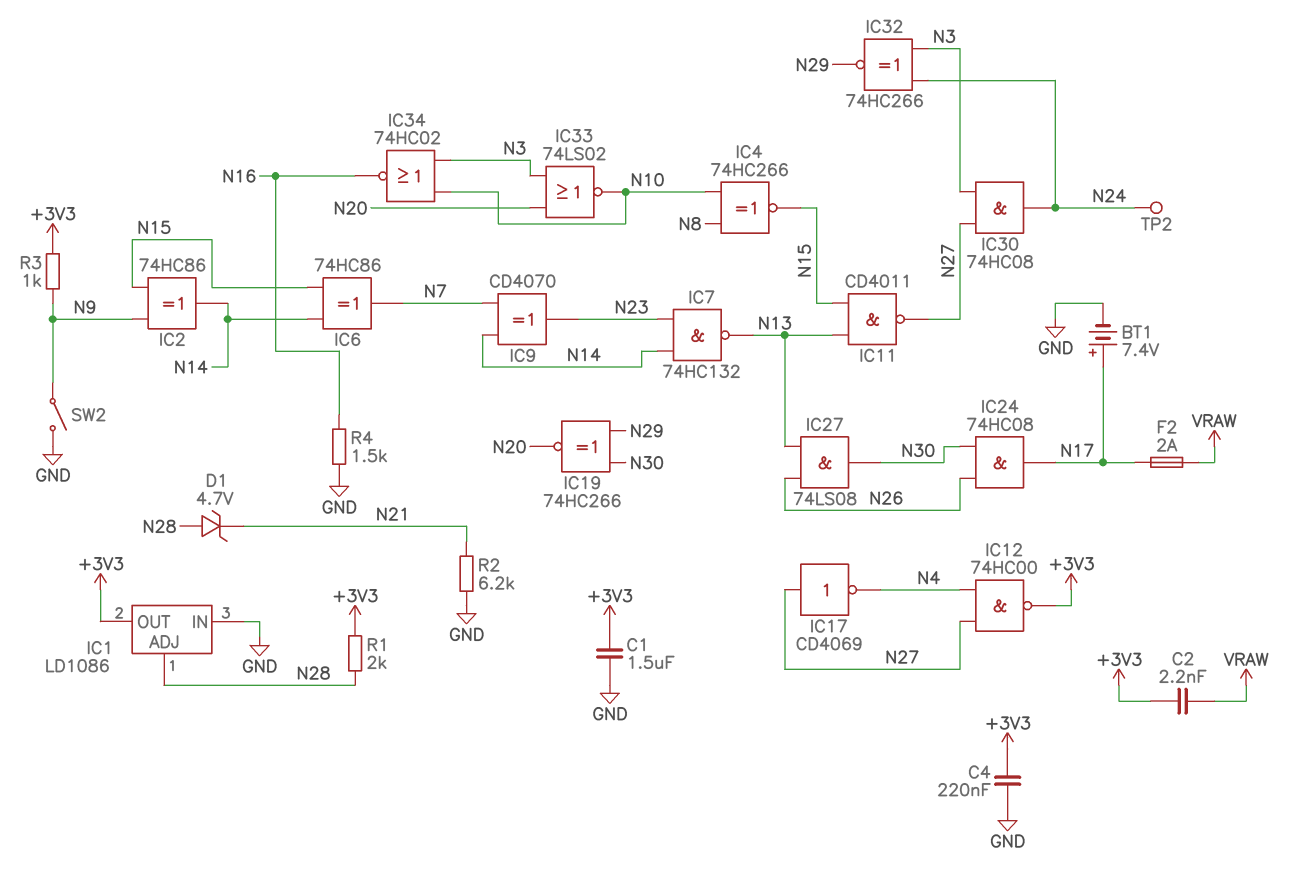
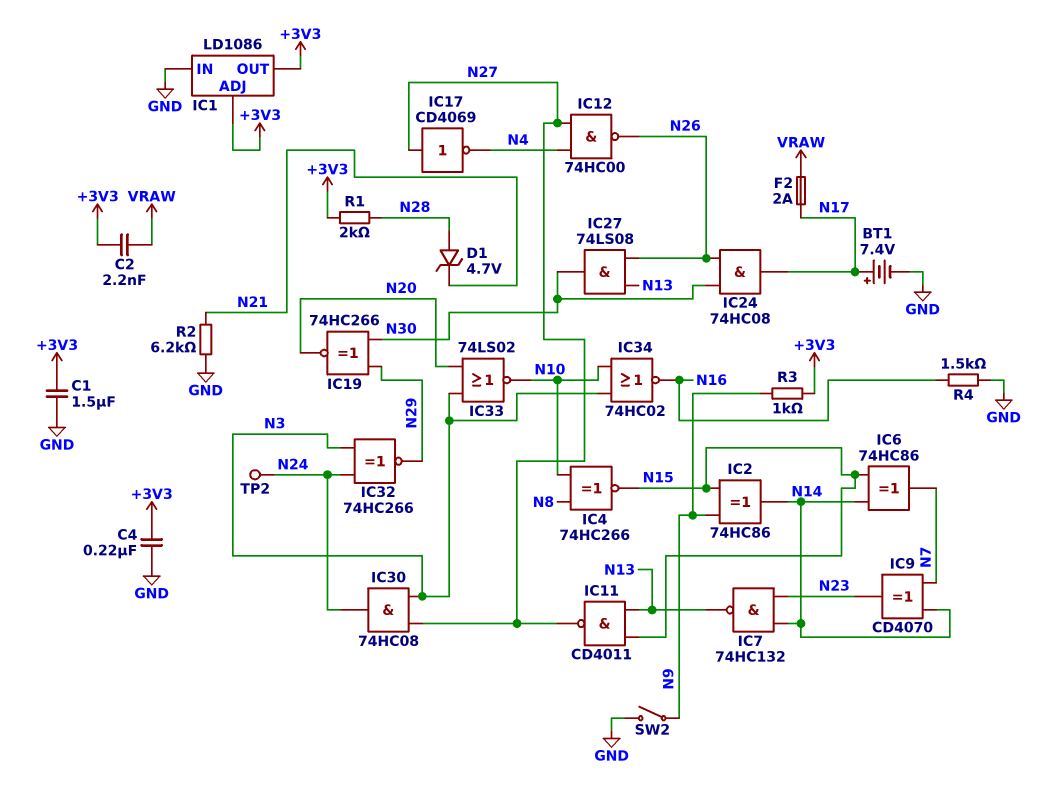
IC1 pin ADJ: N28 -> +3V3
IC12: NAND 74HC00 (in N4, in N27, out +3V3) -> NAND 74HC00 (in N4, in N27, out N26)

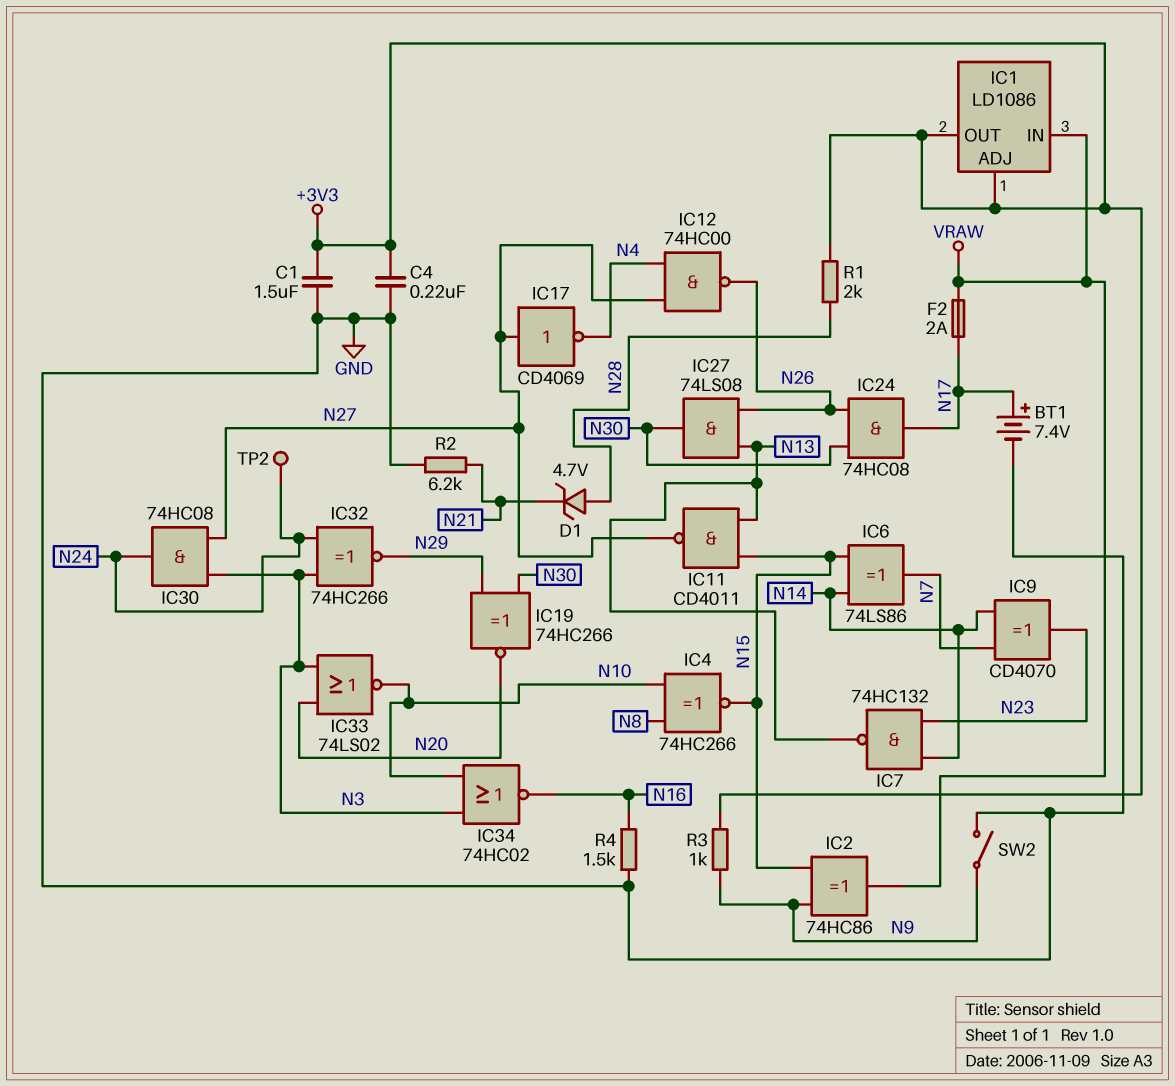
C2: 2.2nF (+3V3, VRAW) -> none
IC1 pin IN: GND -> VRAW
IC2: XOR 74HC86 (in N9, in N15, out N14) -> XOR 74HC86 (in N9, in N15, out VRAW)
IC6: XOR 74HC86 (in N14, in N15, out N7) -> XOR 74LS86 (in N14, in N15, out N7)

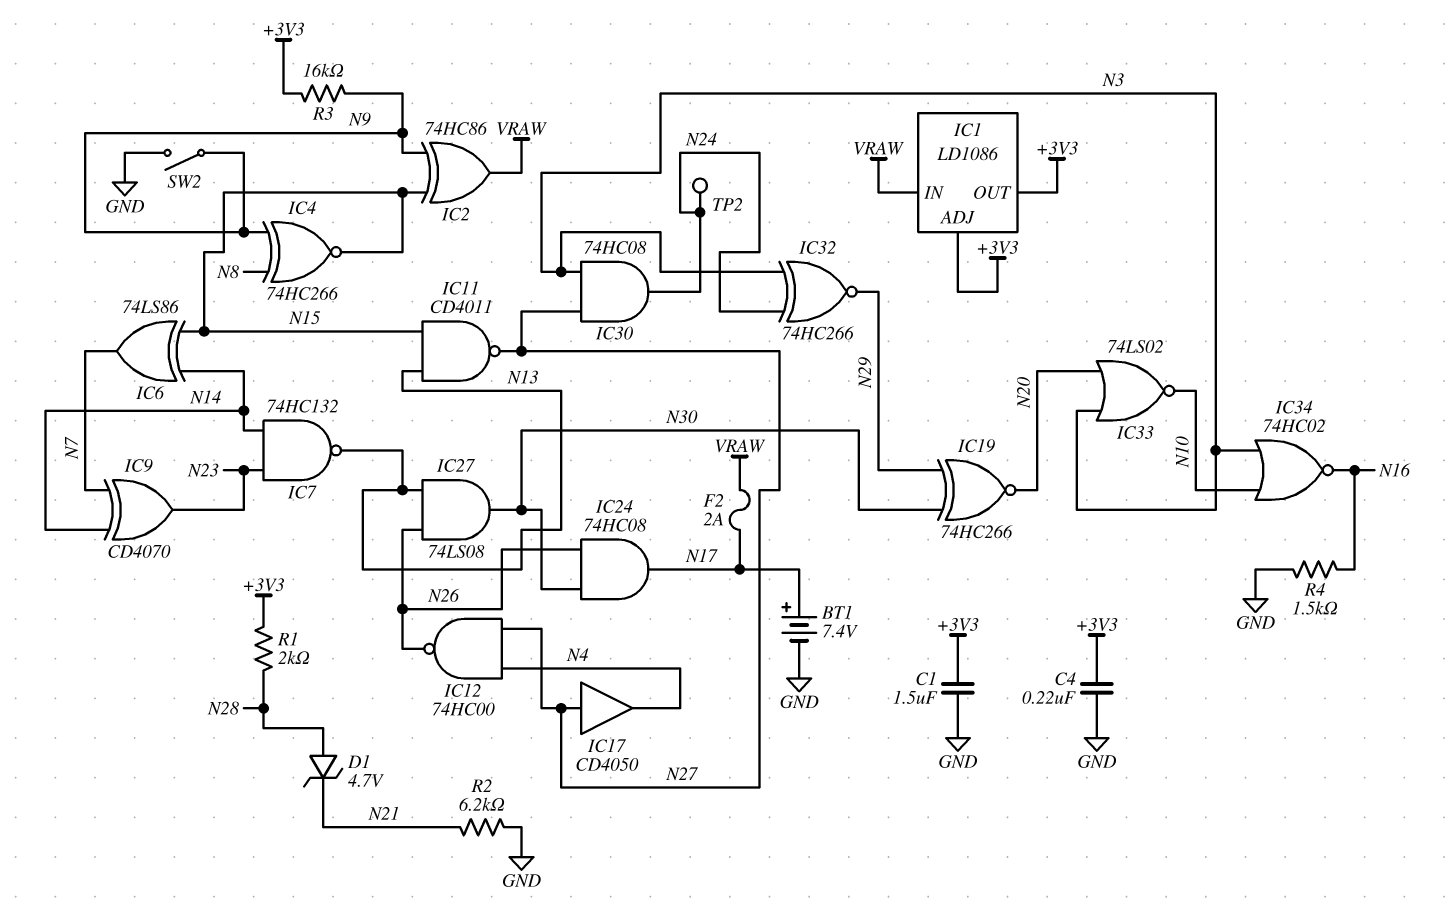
IC4: XNOR 74HC266 (in N8, in N10, out N15) -> XNOR 74HC266 (in N8, in N9, out N15)
IC17: NOT CD4069 (in N27, out N4) -> buffer CD4050 (in N27, out N4)
R3: 1k (+3V3, N9) -> 16k (+3V3, N9)

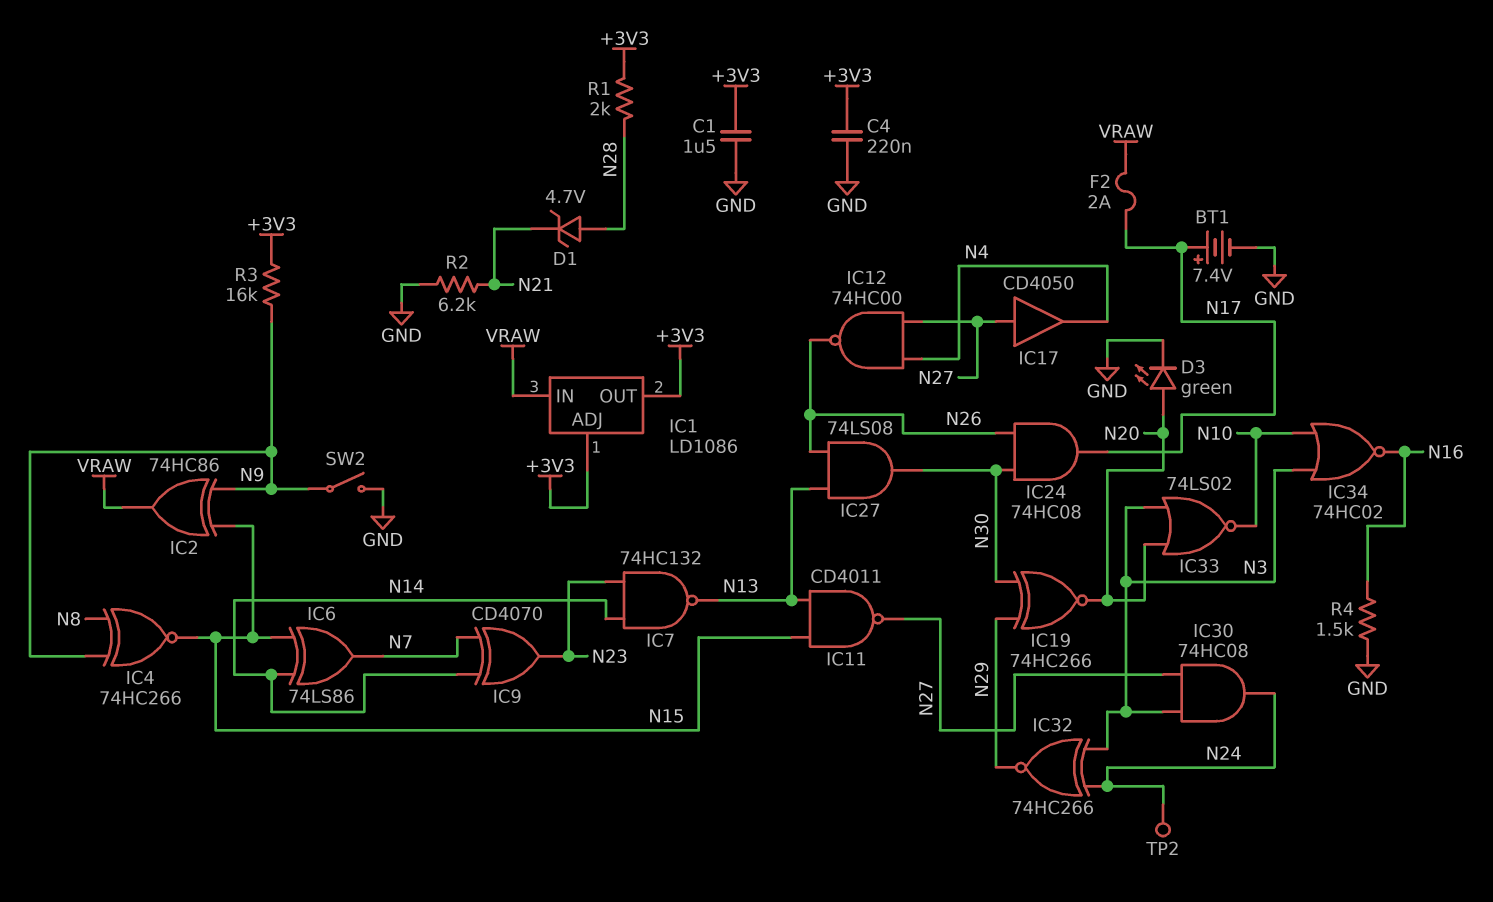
D3: none -> LED green (A N20, K GND)

